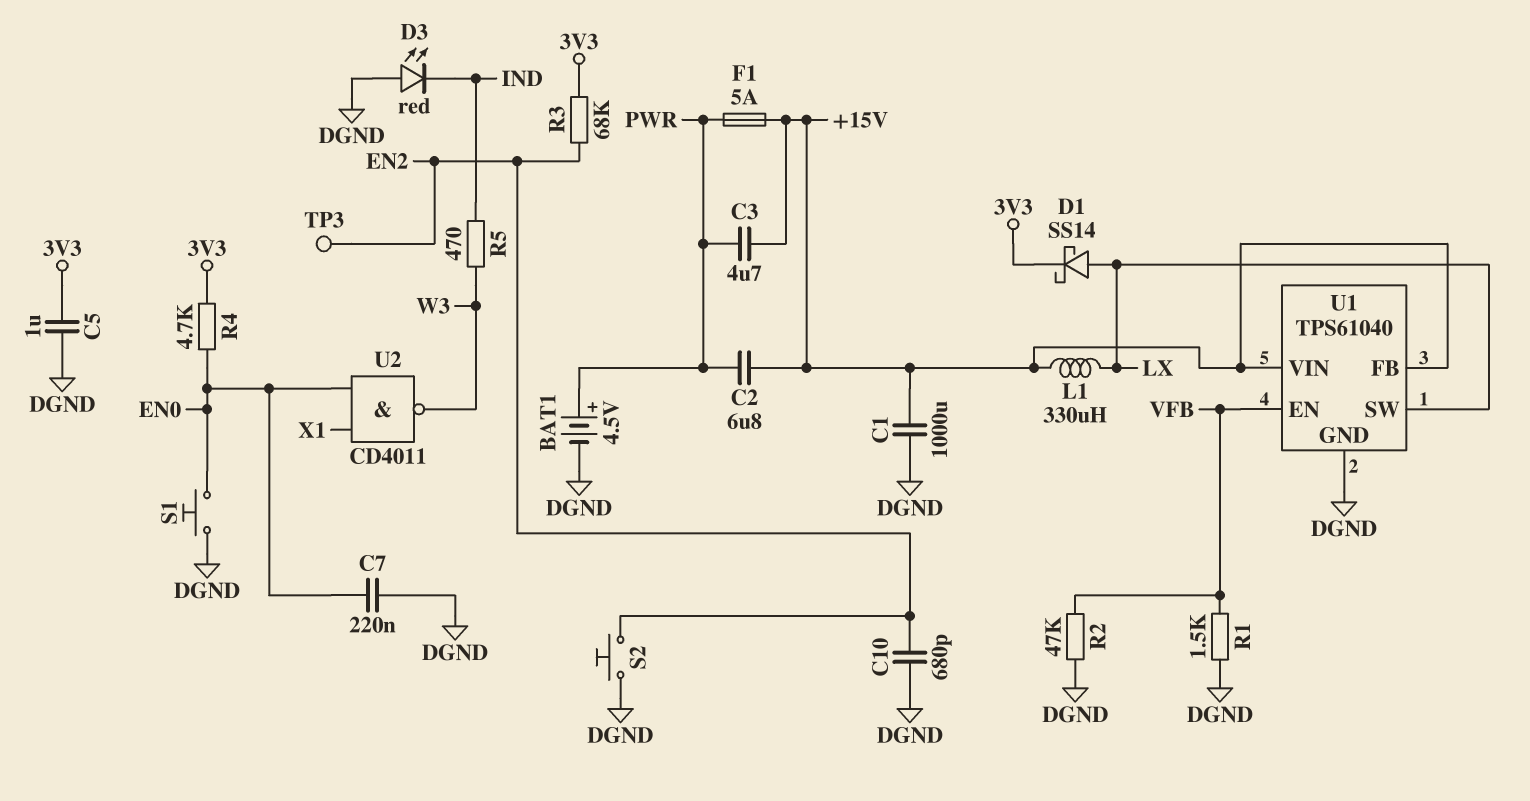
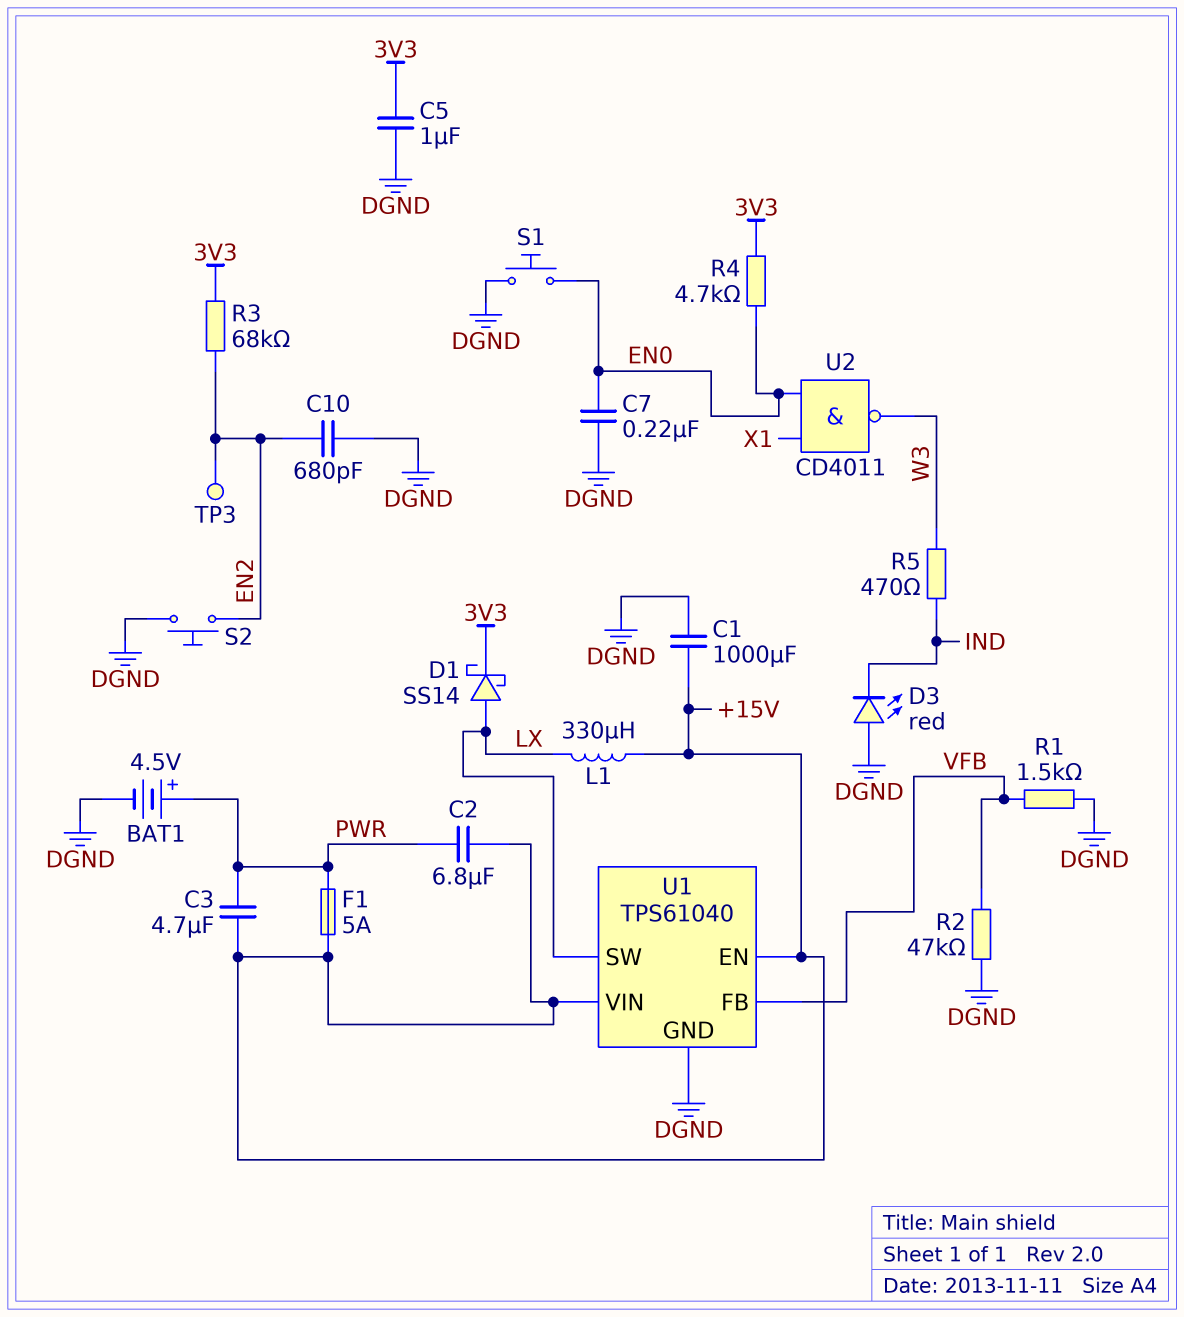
U1 pin EN: VFB -> +15V
U1 pin FB: +15V -> VFB

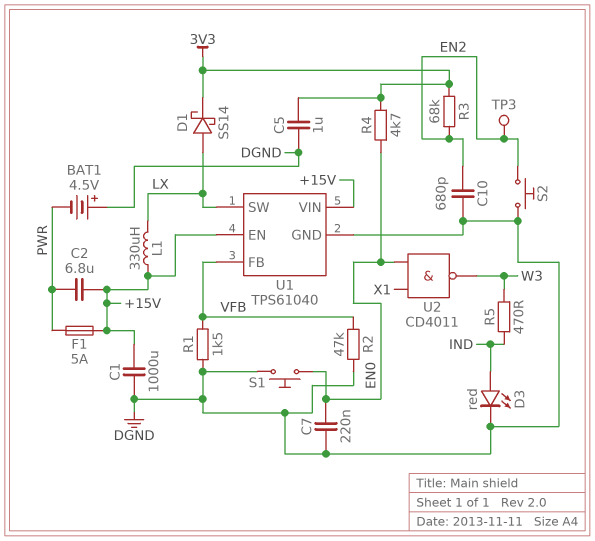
BAT1: 4.5V (plus PWR, minus DGND) -> 4.5V (plus DGND, minus PWR)
C3: 4.7uF (+15V, PWR) -> none
D3: LED red (A DGND, K IND) -> LED red (A IND, K DGND)

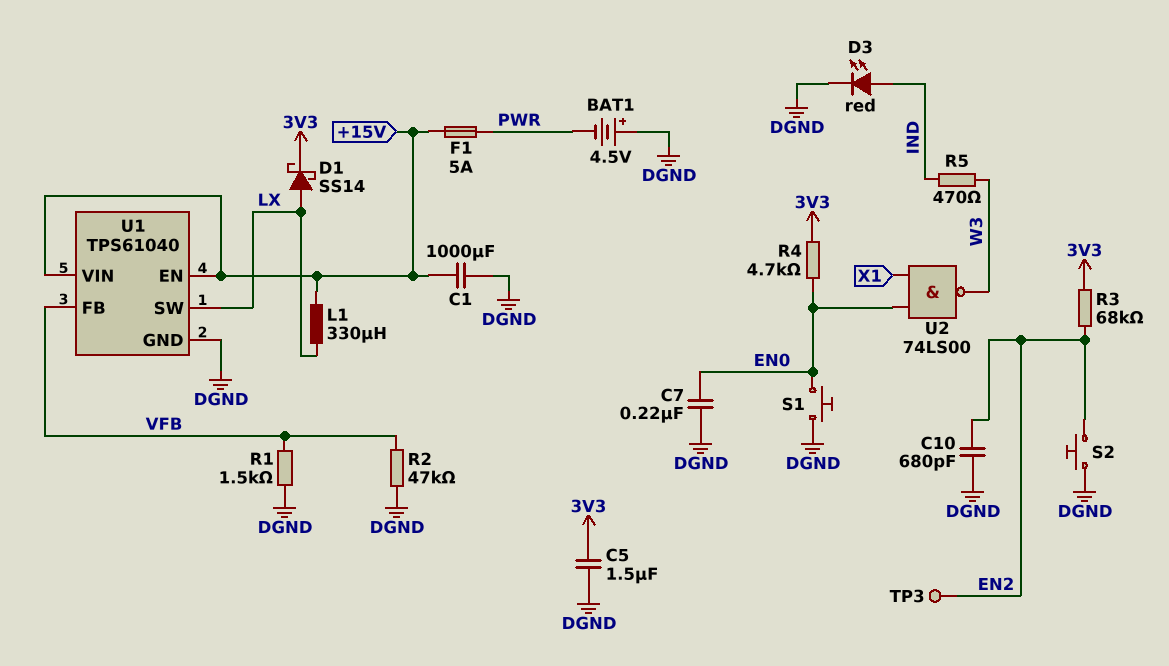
C2: 6.8uF (+15V, PWR) -> none
C5: 1uF (3V3, DGND) -> 1.5uF (3V3, DGND)
U2: NAND CD4011 (in EN0, in X1, out W3) -> NAND 74LS00 (in EN0, in X1, out W3)

